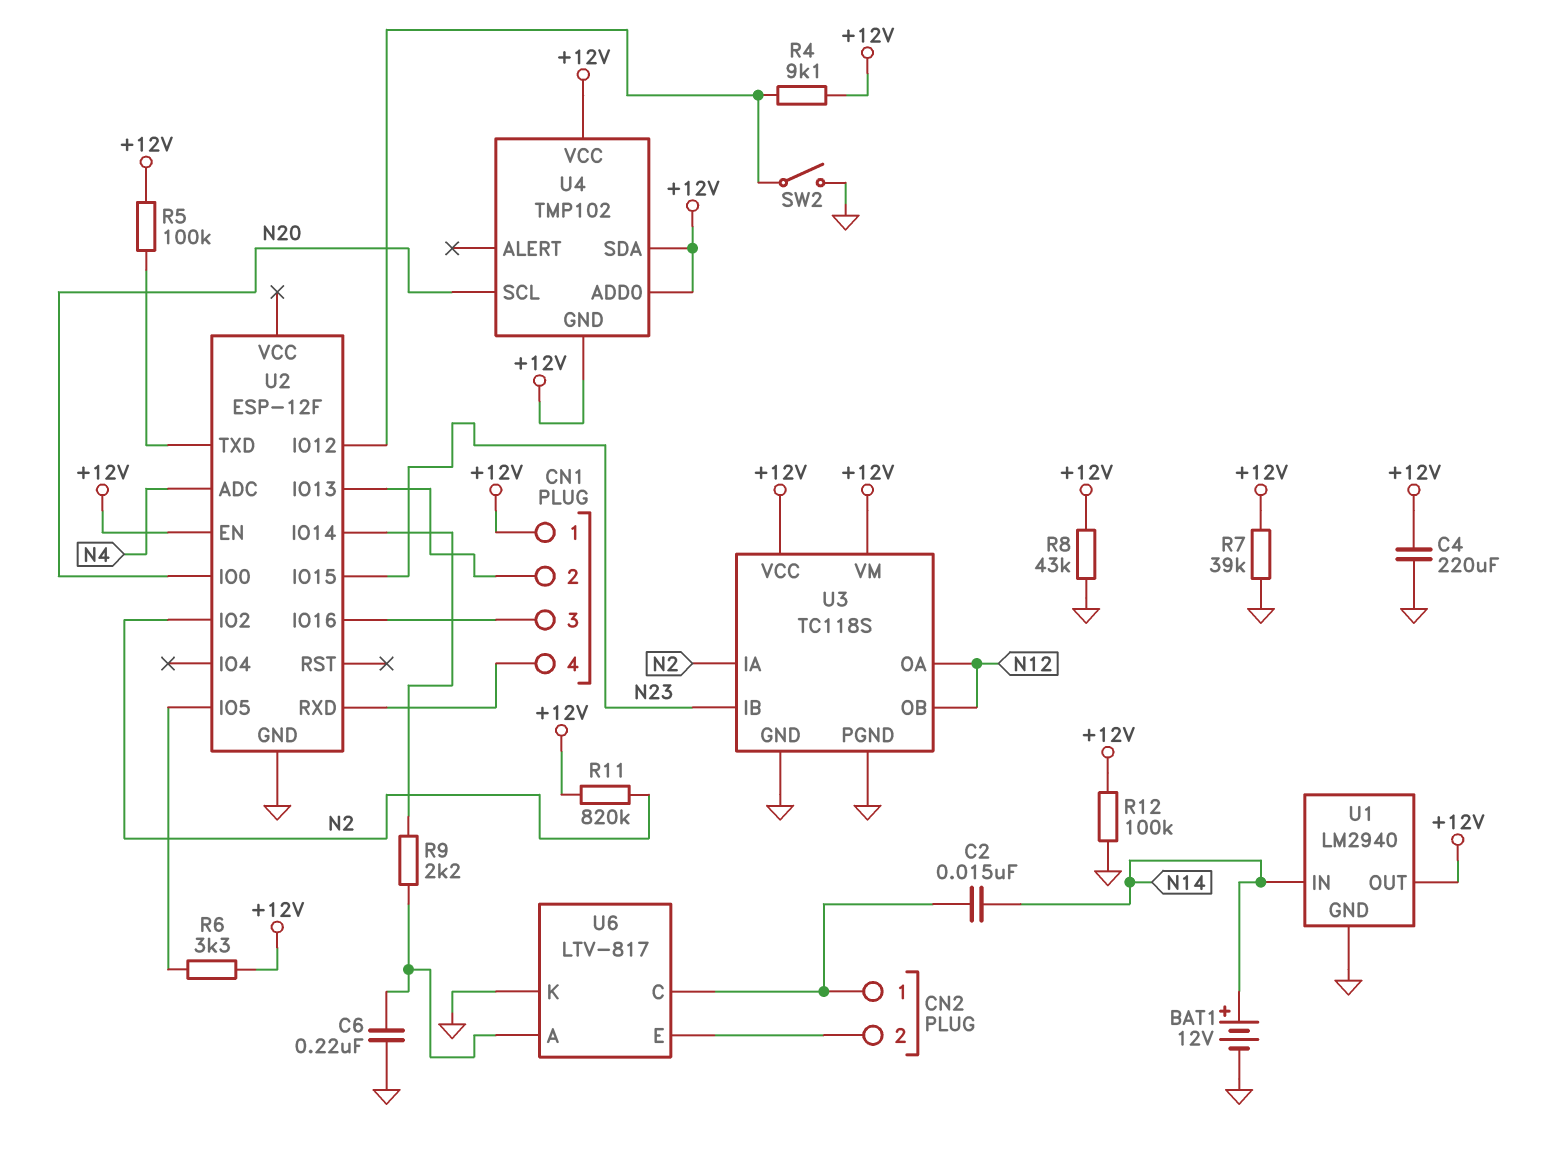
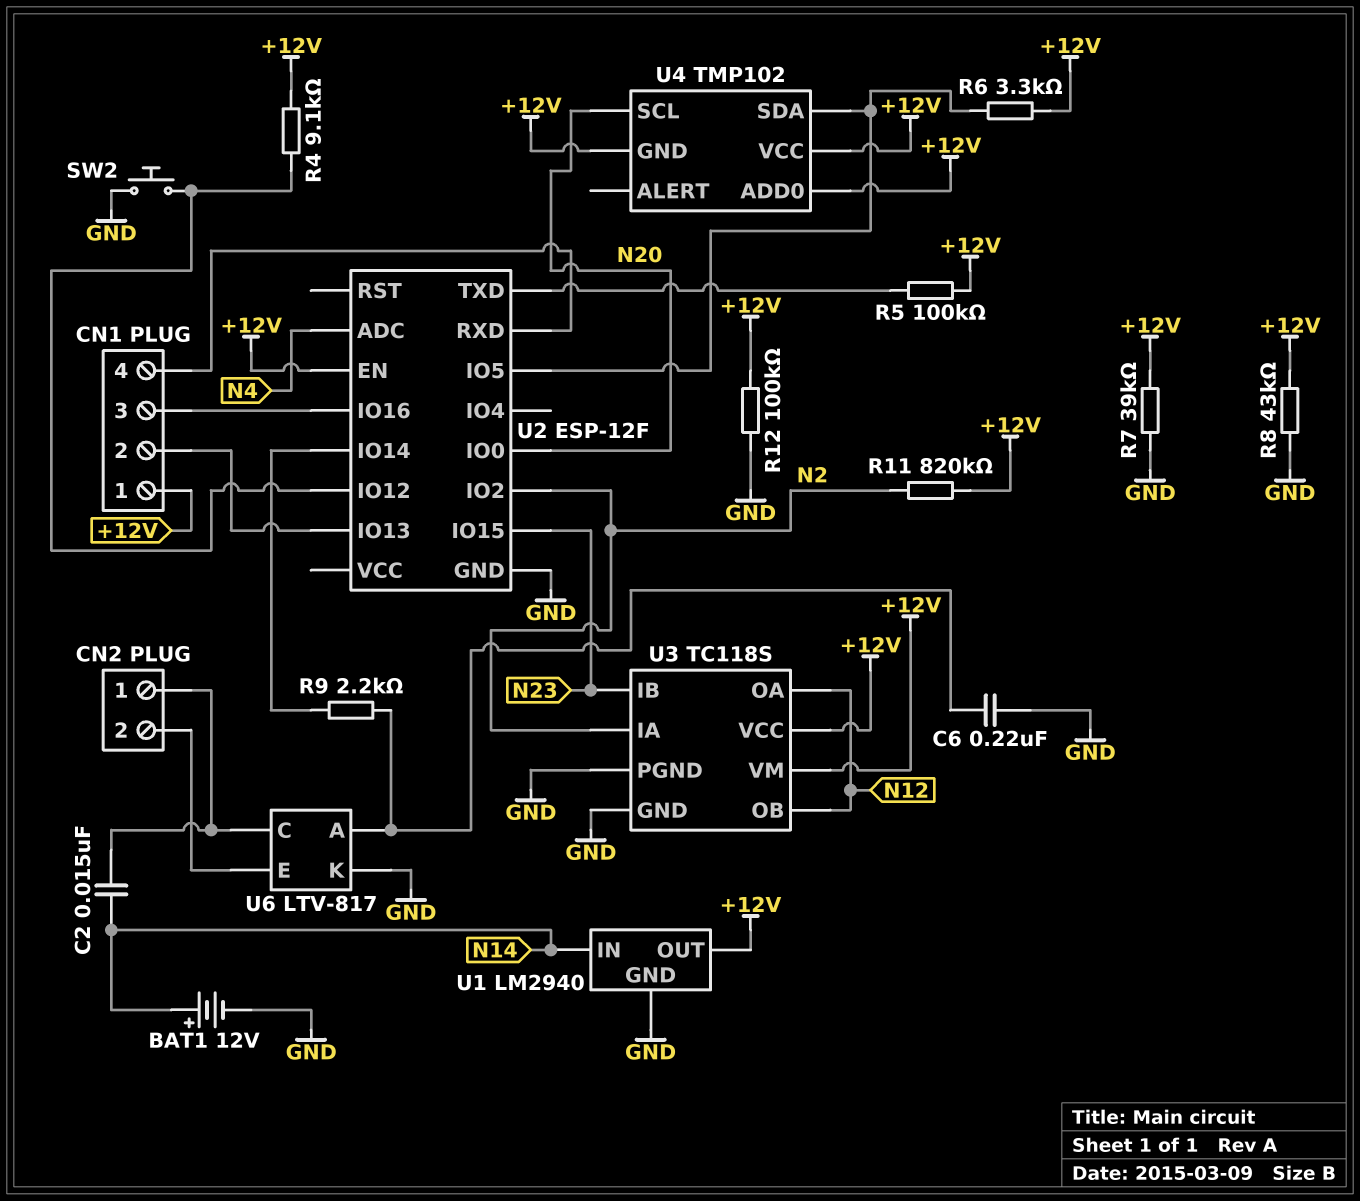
C4: 220uF (+12V, GND) -> none
SW2: switch (GND, U2/IO12) -> button (GND, U2/IO12)
U4 pin SDA: +12V -> U2/IO5

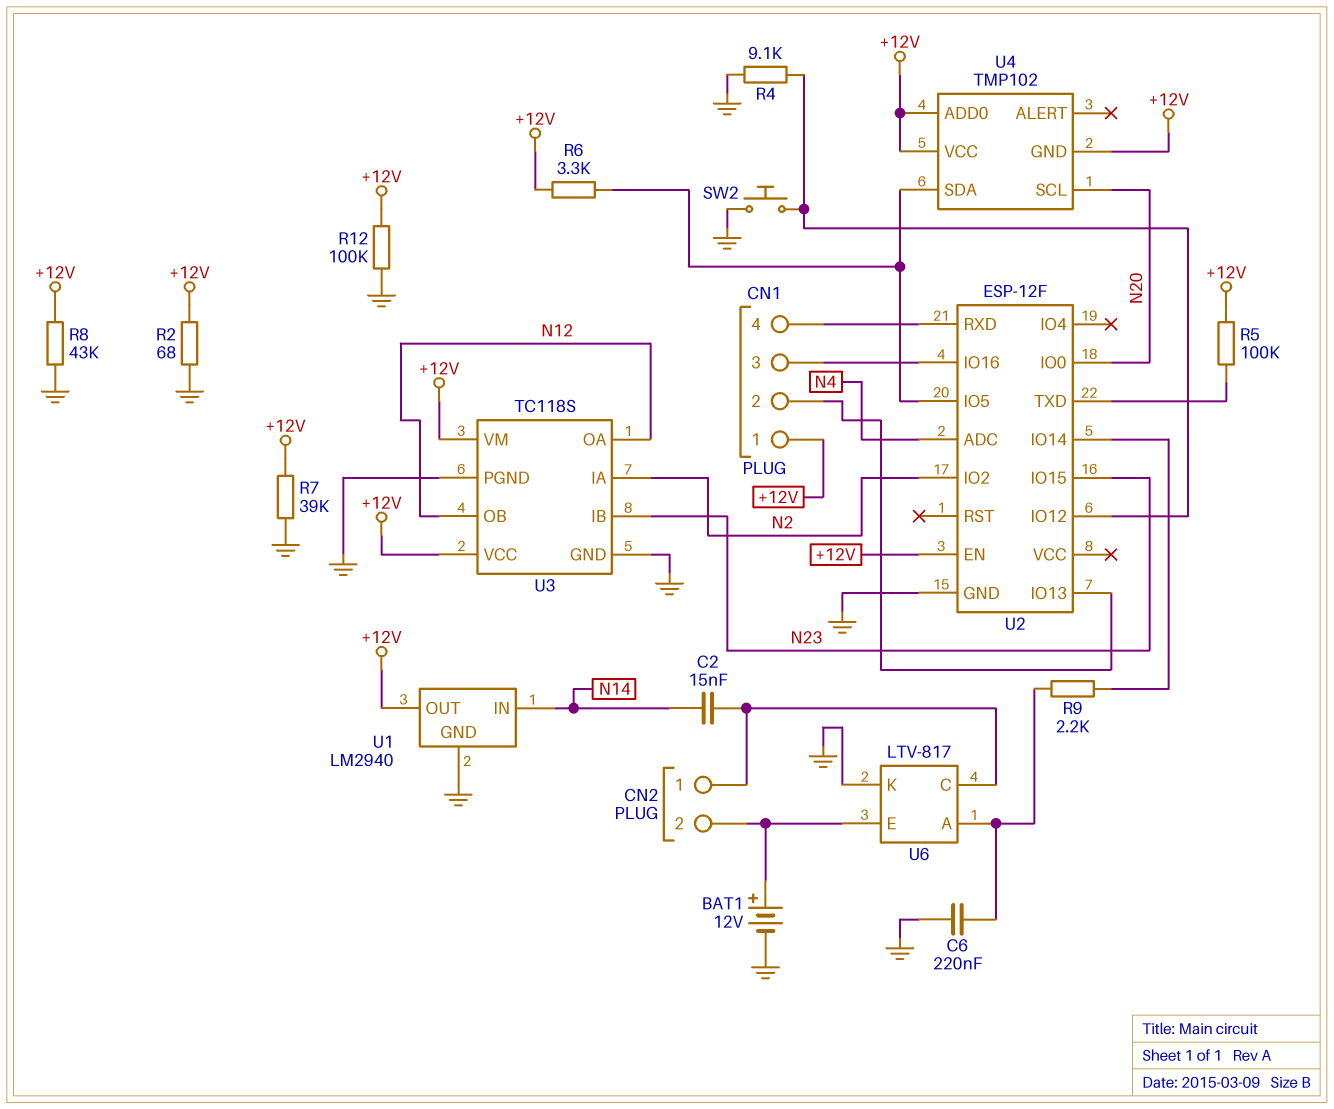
BAT1: 12V (plus N14, minus GND) -> 12V (plus CN2/2, minus GND)
R2: none -> 68 (+12V, GND)
R4: 9.1k (+12V, U2/IO12) -> 9.1k (GND, U2/IO12)
R11: 820k (+12V, N2) -> none

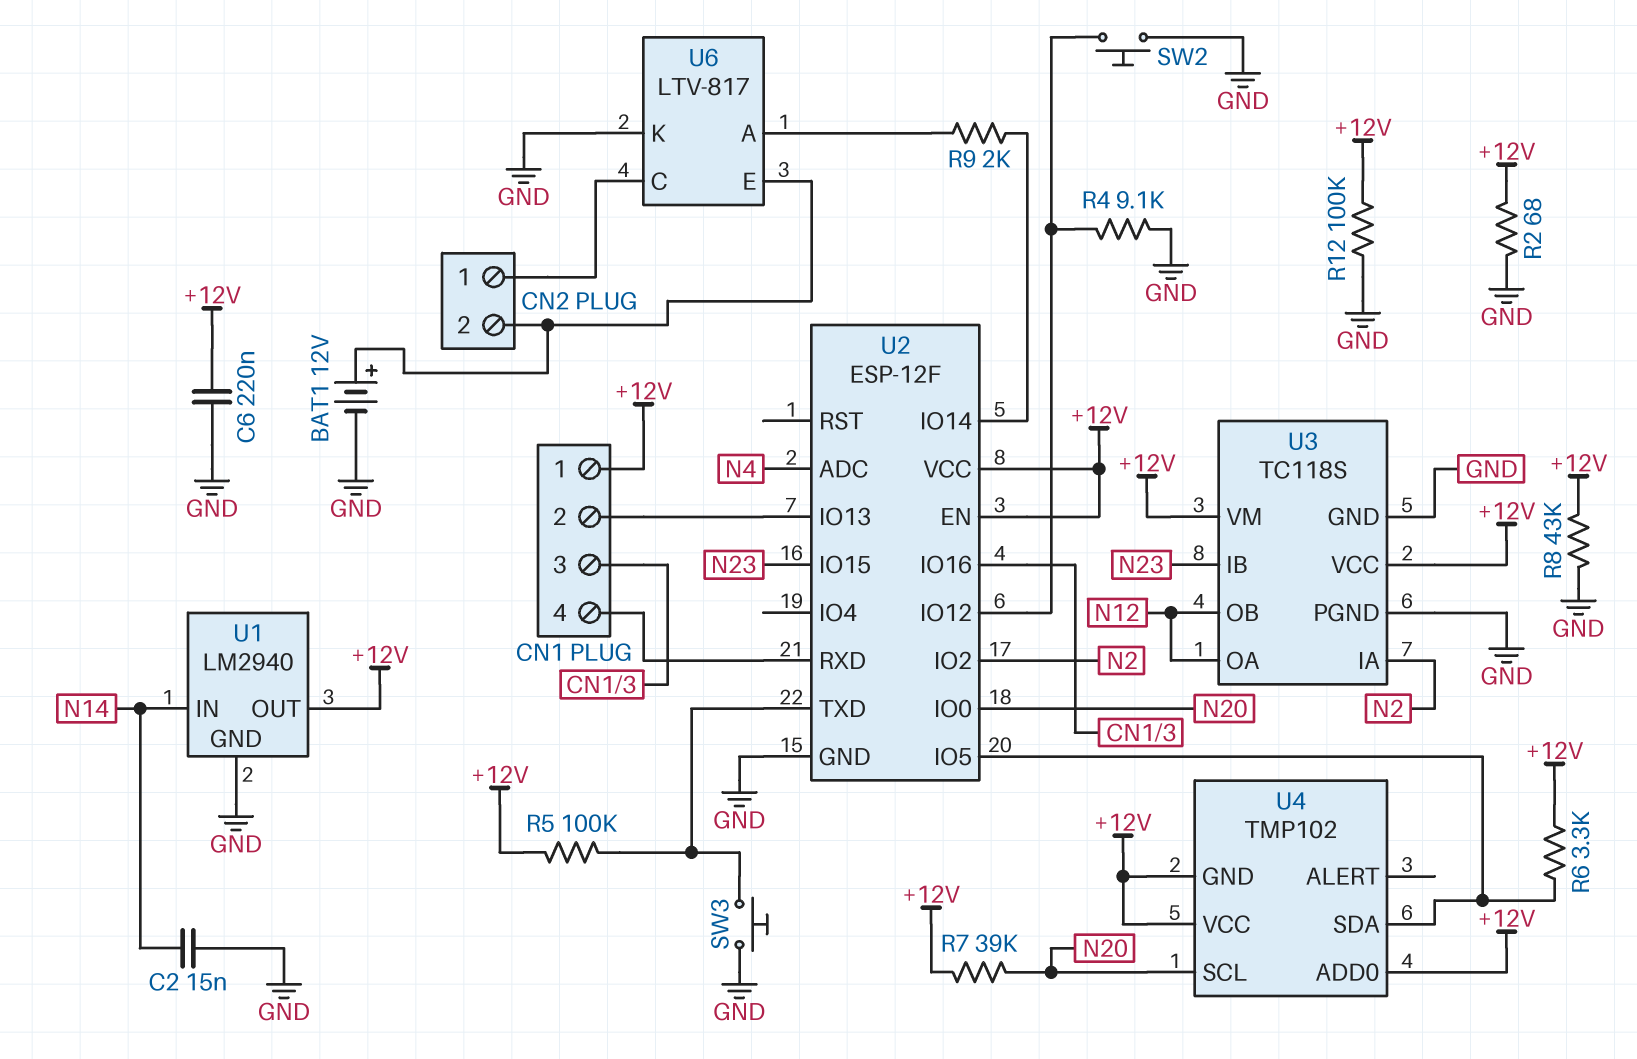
C2: 15nF (CN2/1, N14) -> 15nF (GND, N14)
C6: 220nF (GND, U6/A) -> 220nF (+12V, GND)
R7: 39k (+12V, GND) -> 39k (+12V, N20)
R9: 2.2k (U2/IO14, U6/A) -> 2k (U2/IO14, U6/A)
SW3: none -> button (GND, U2/TXD)
U2 pin VCC: none -> +12V

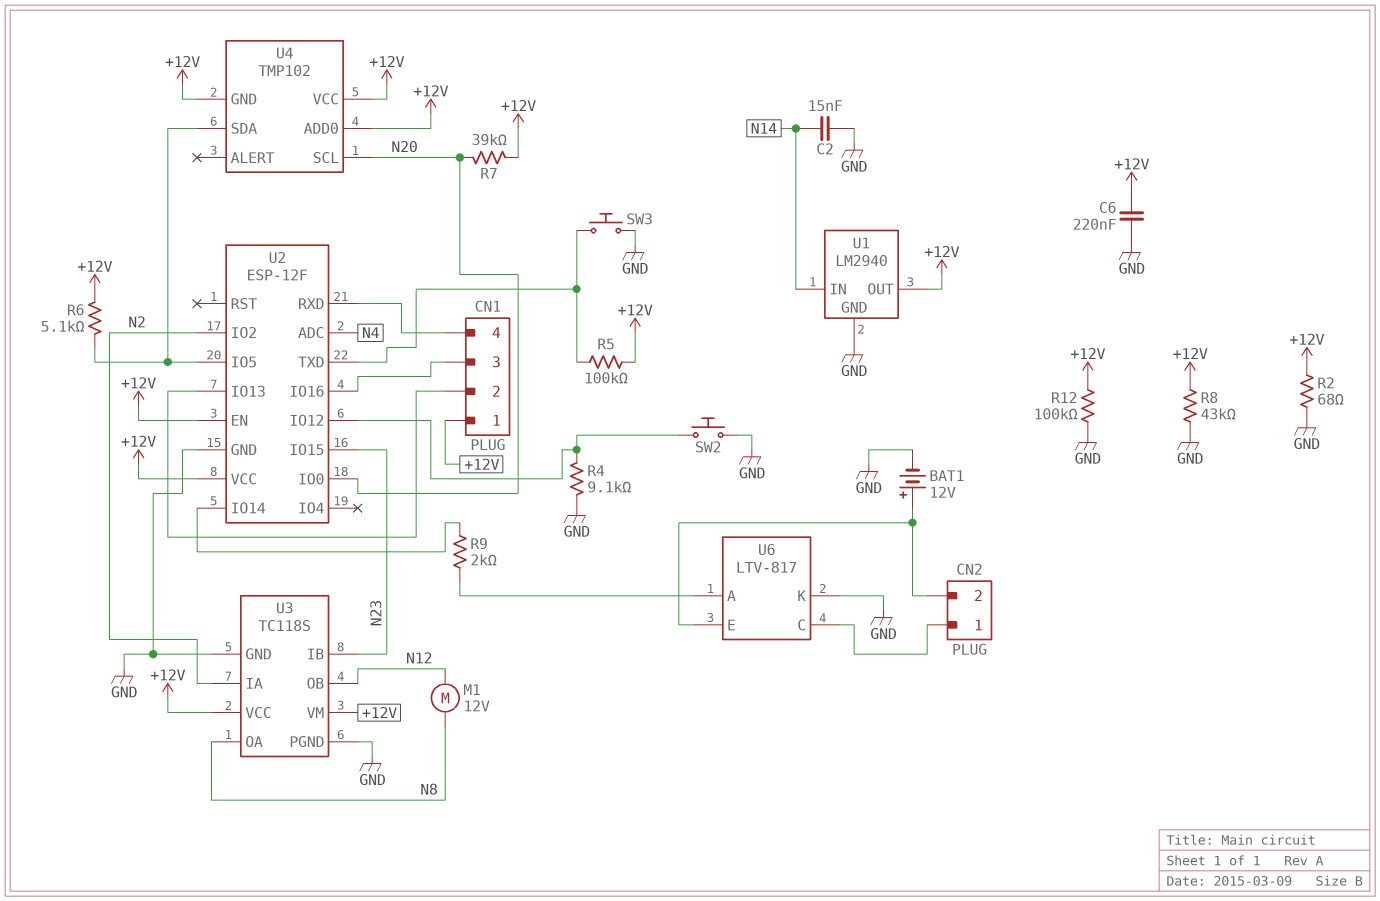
M1: none -> motor 12V (N8, N12)
R6: 3.3k (+12V, U2/IO5) -> 5.1k (+12V, U2/IO5)
U3 pin OA: N12 -> N8

